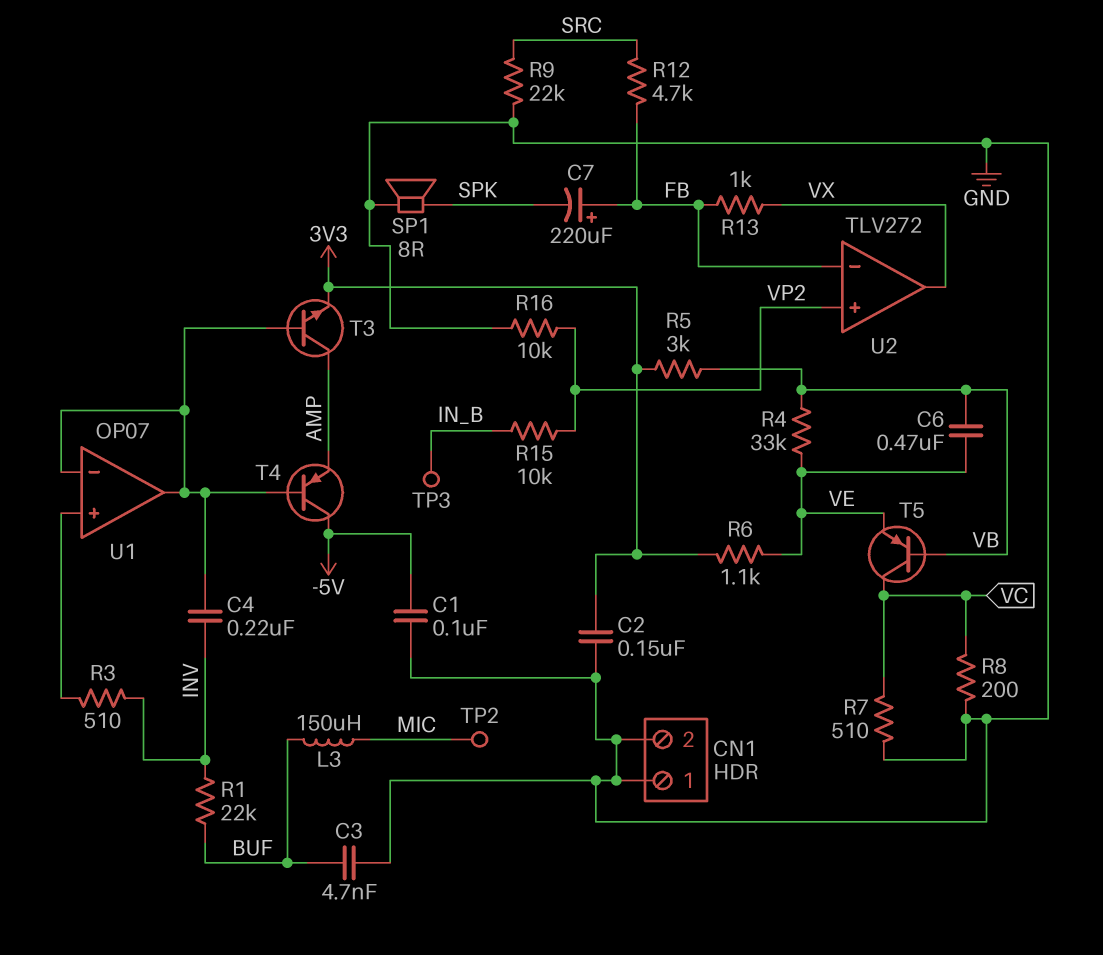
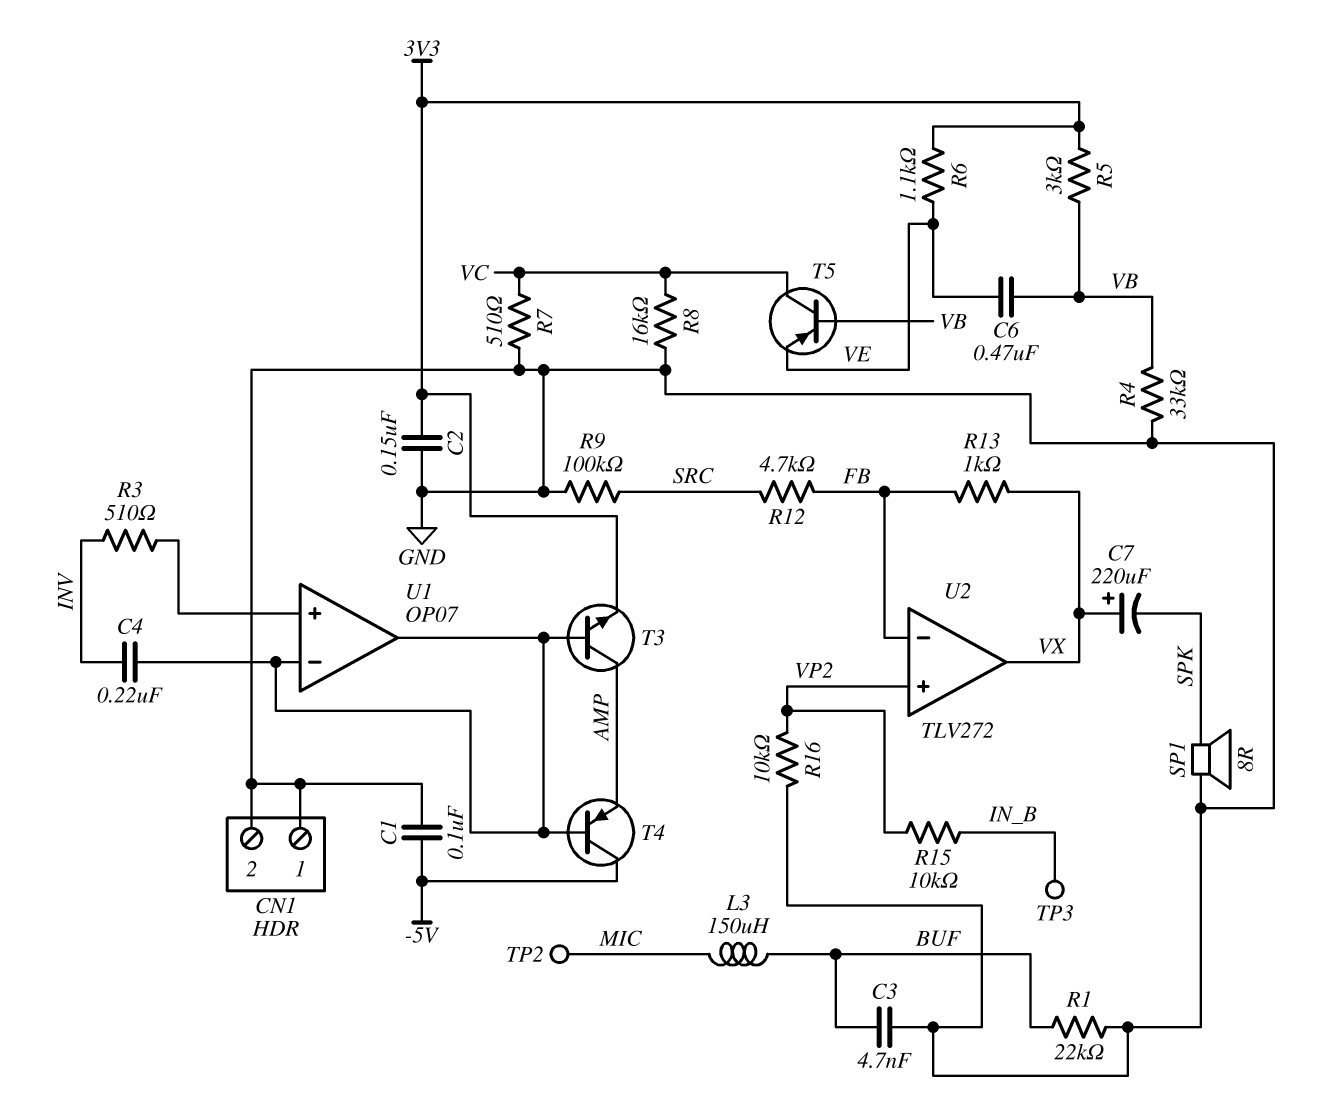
C7: 220uF (plus FB, minus SPK) -> 220uF (plus VX, minus SPK)
R1: 22k (BUF, INV) -> 22k (BUF, GND)
R4: 33k (VB, VE) -> 33k (GND, VB)
R8: 200 (GND, VC) -> 16k (GND, VC)
R9: 22k (GND, SRC) -> 100k (GND, SRC)

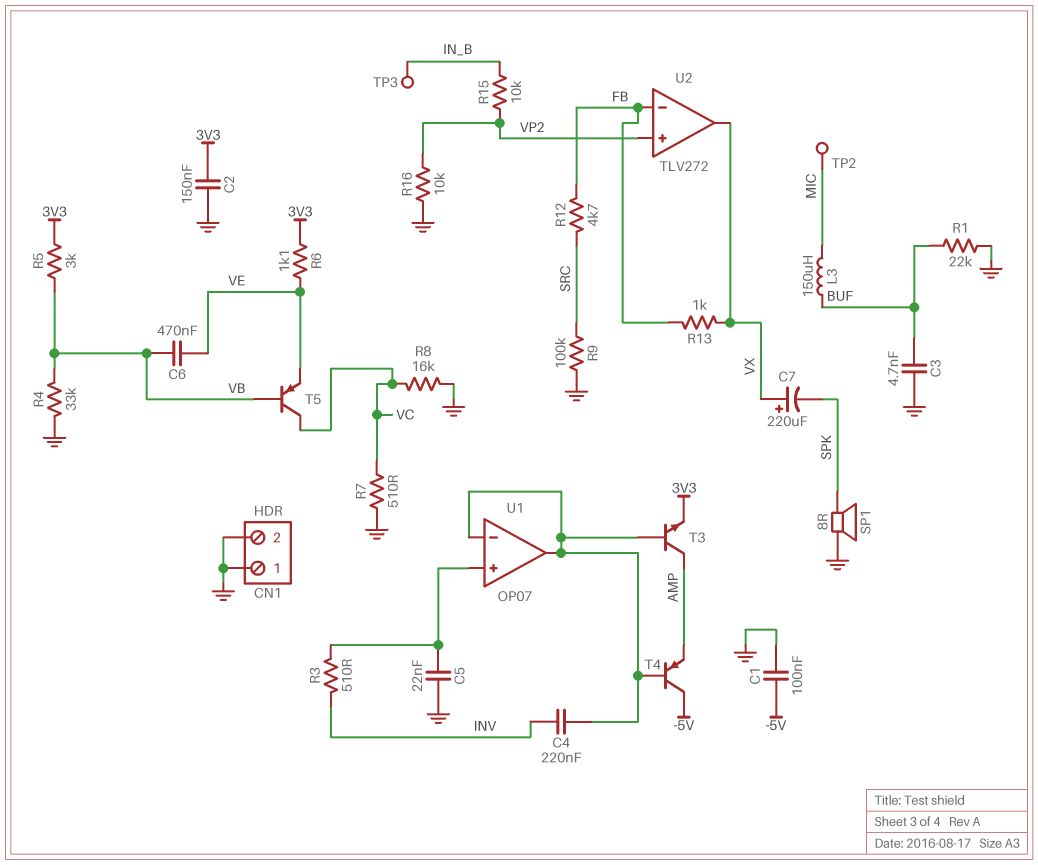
C5: none -> 22nF (GND, U1/in+)

